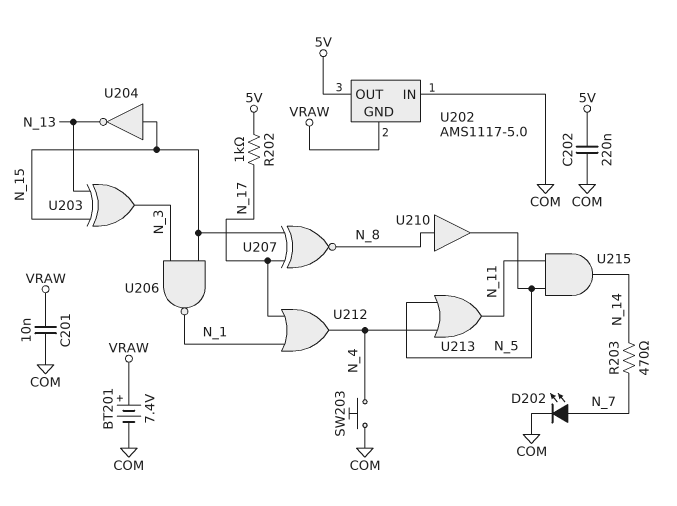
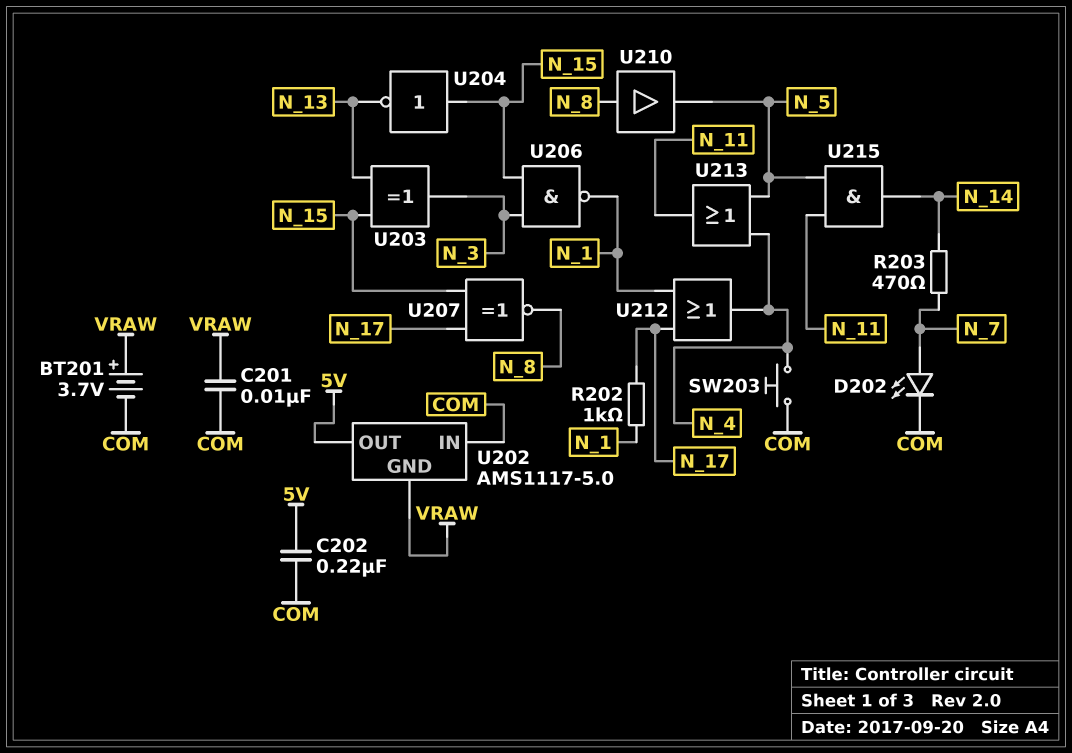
BT201: 7.4V (plus VRAW, minus COM) -> 3.7V (plus VRAW, minus COM)
R202: 1k (5V, N_17) -> 1k (N_1, N_17)

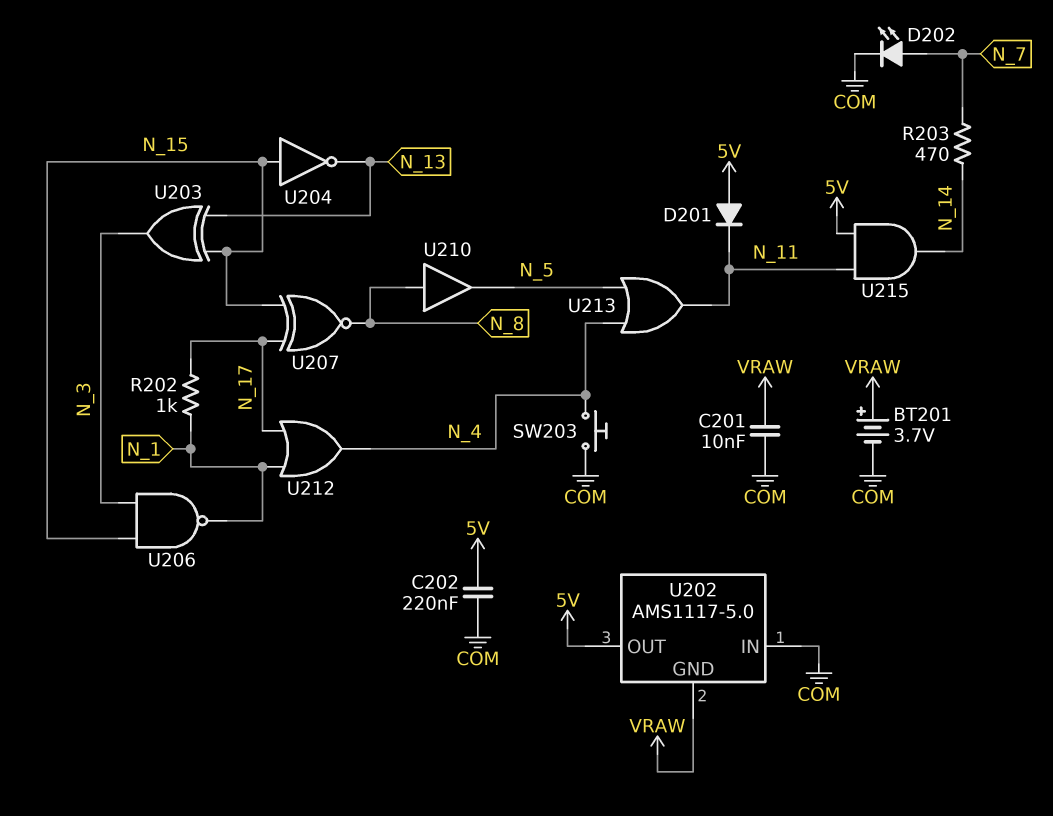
D201: none -> diode (A 5V, K N_11)
U215: AND (in N_5, in N_11, out N_14) -> AND (in 5V, in N_11, out N_14)

